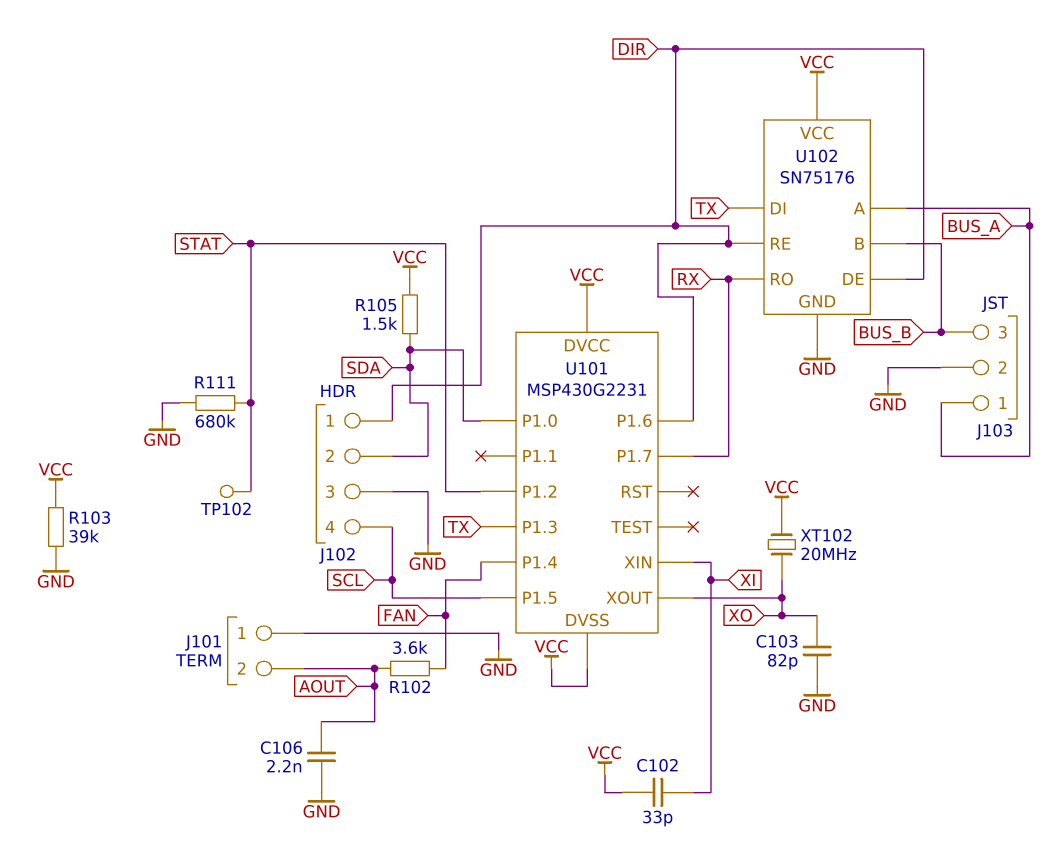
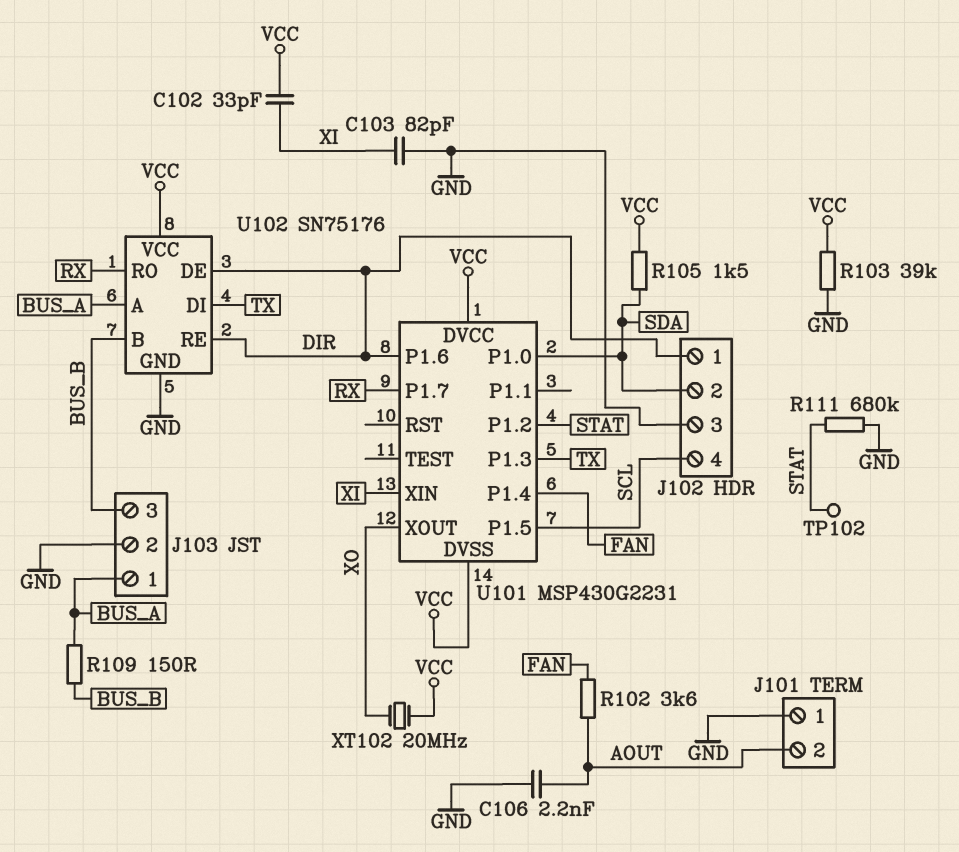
C103: 82pF (GND, XO) -> 82pF (GND, XI)
R109: none -> 150 (BUS_A, BUS_B)

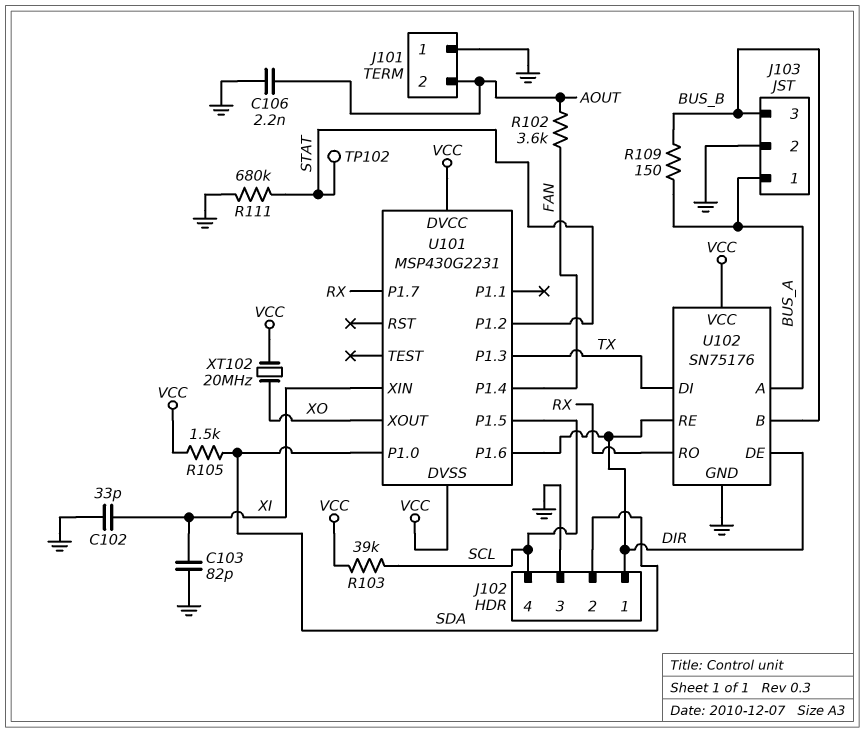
C102: 33pF (VCC, XI) -> 33pF (GND, XI)
R103: 39k (GND, VCC) -> 39k (SCL, VCC)

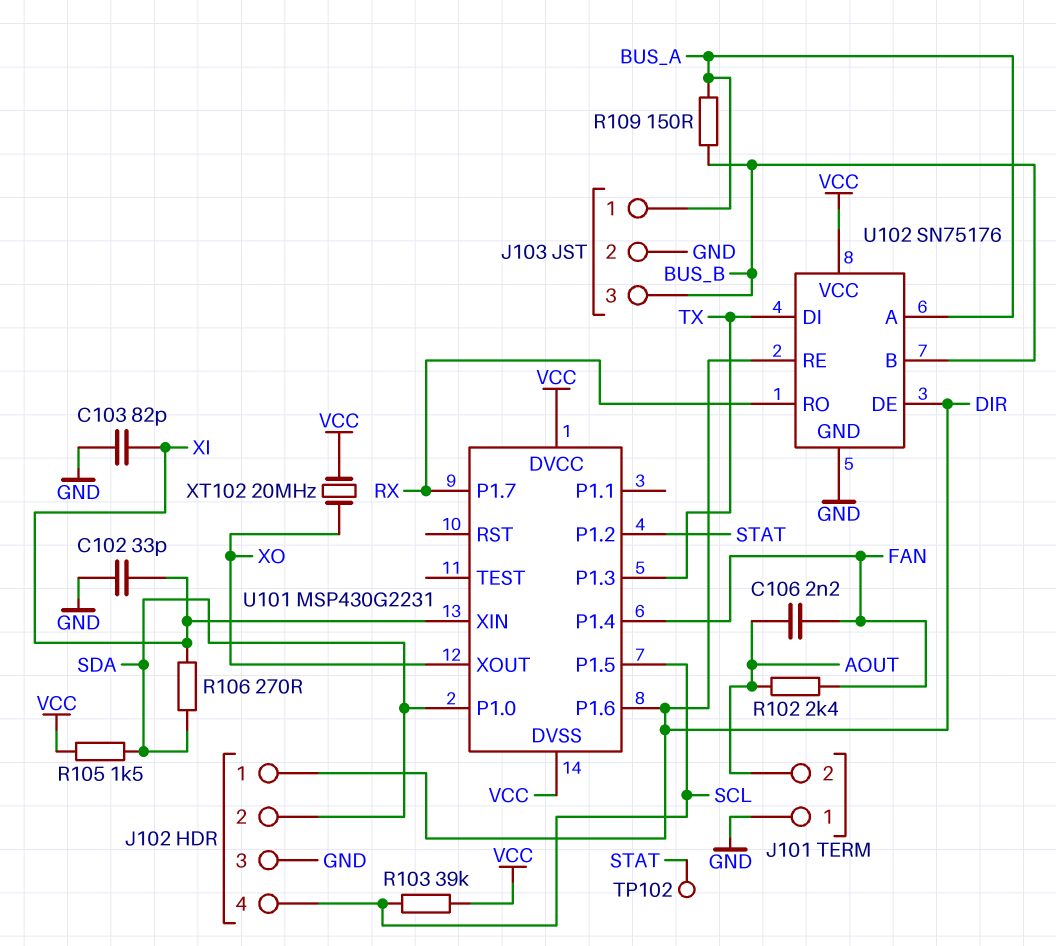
C106: 2.2nF (AOUT, GND) -> 2.2nF (AOUT, FAN)
R102: 3.6k (AOUT, FAN) -> 2.4k (AOUT, FAN)
R106: none -> 270 (SDA, XI)
R111: 680k (GND, STAT) -> none

